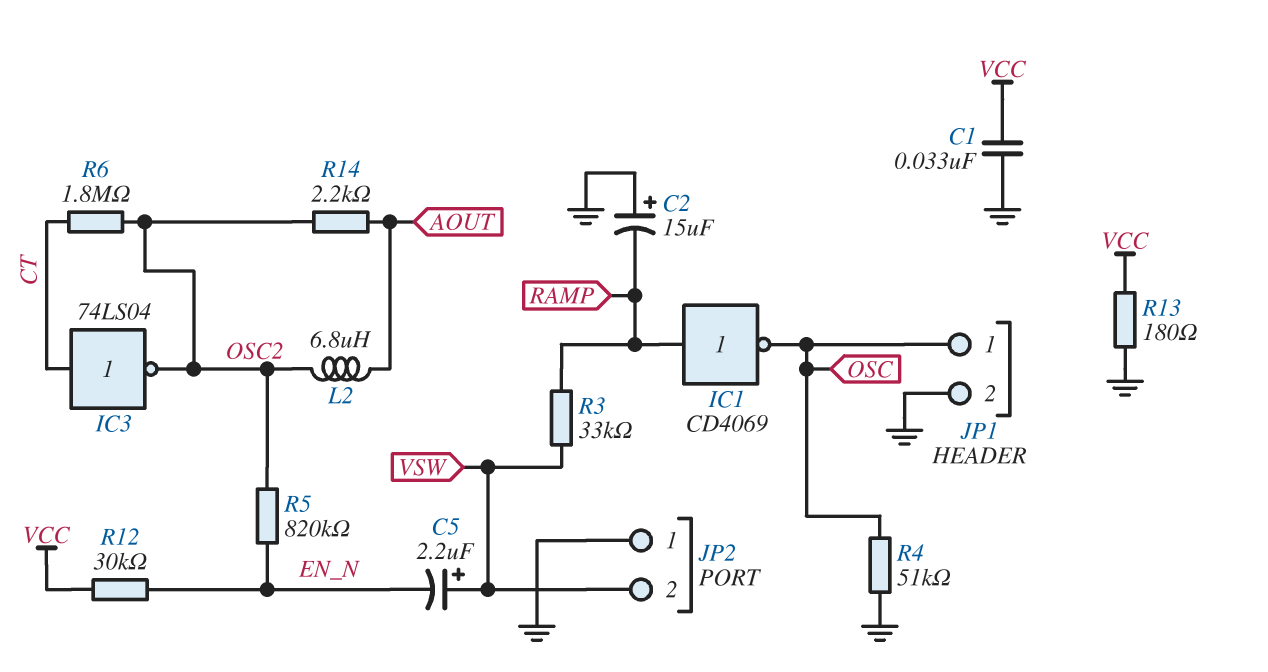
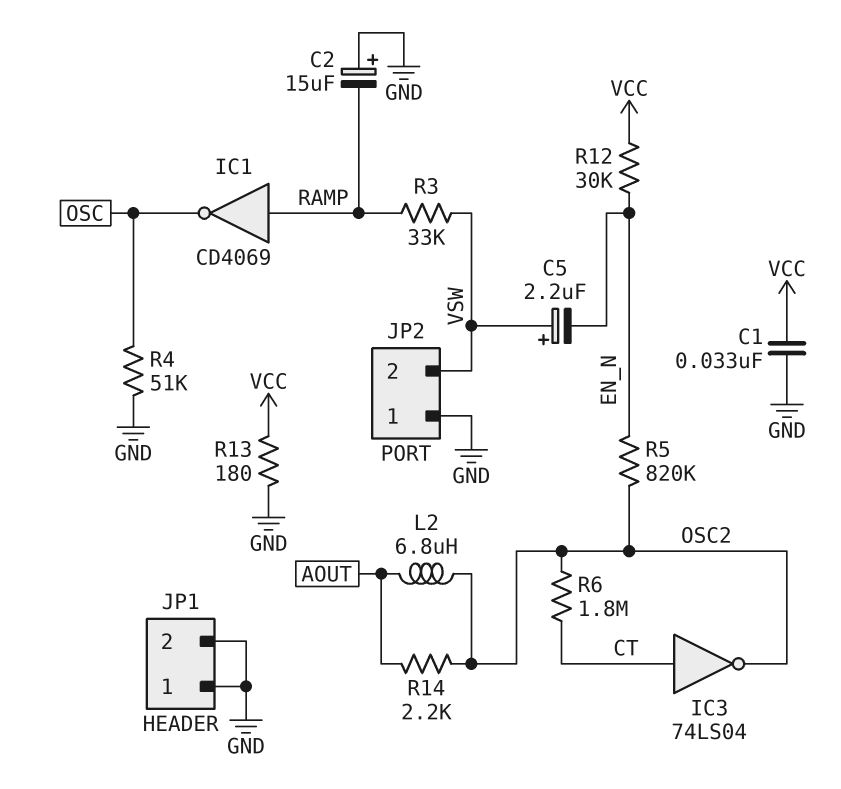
JP1 pin 1: OSC -> GND

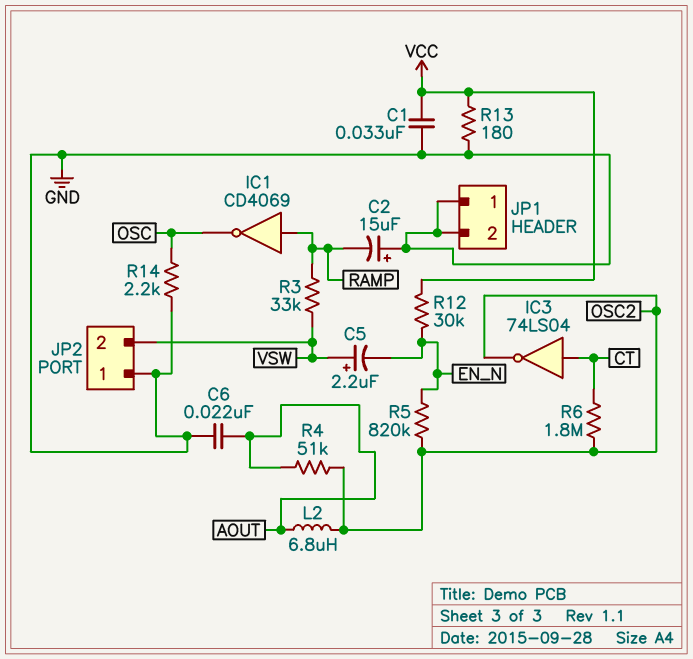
C6: none -> 22nF (AOUT, GND)
R4: 51k (GND, OSC) -> 51k (AOUT, OSC2)
R14: 2.2k (AOUT, OSC2) -> 2.2k (GND, OSC)

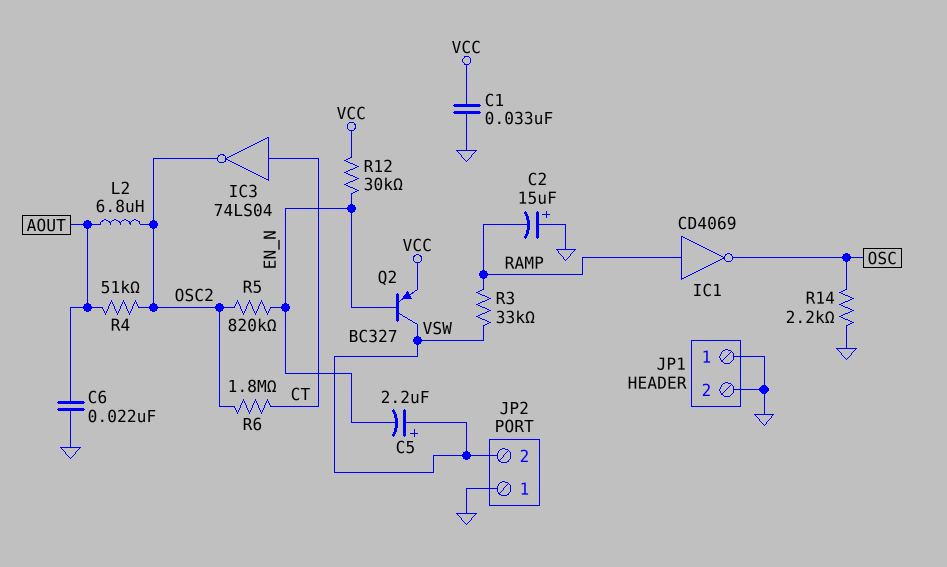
Q2: none -> PNP BC327 (B EN_N, C VSW, E VCC)
R13: 180 (GND, VCC) -> none

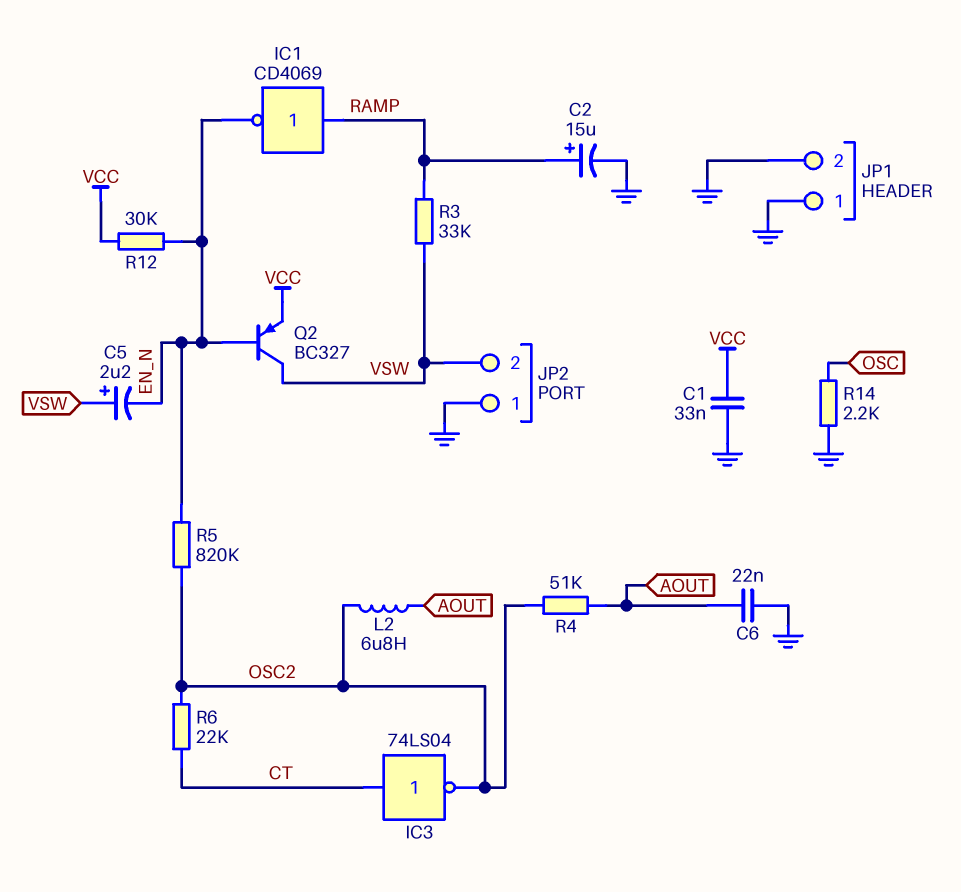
C2: 15uF (plus GND, minus RAMP) -> 15uF (plus RAMP, minus GND)
IC1: NOT CD4069 (in RAMP, out OSC) -> NOT CD4069 (in RAMP, out EN_N)
R6: 1.8M (CT, OSC2) -> 22k (CT, OSC2)

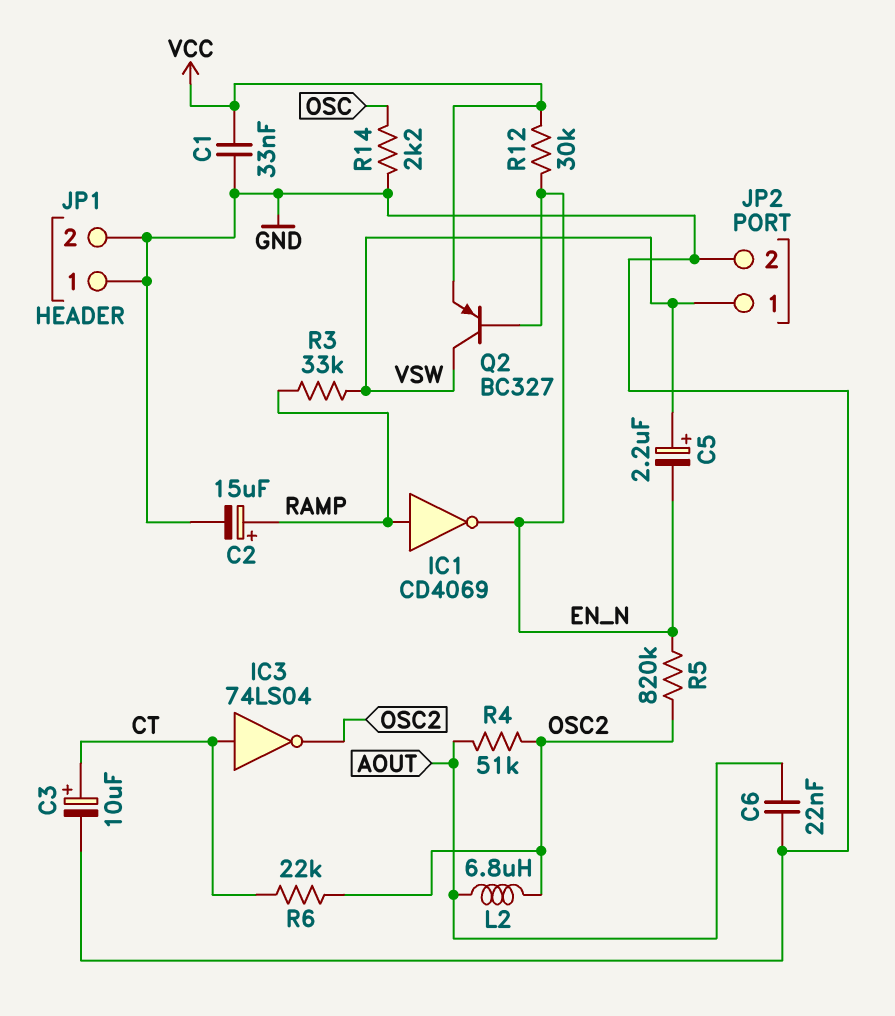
C3: none -> 10uF (plus CT, minus GND)
JP2 pin 1: GND -> VSW
JP2 pin 2: VSW -> GND

